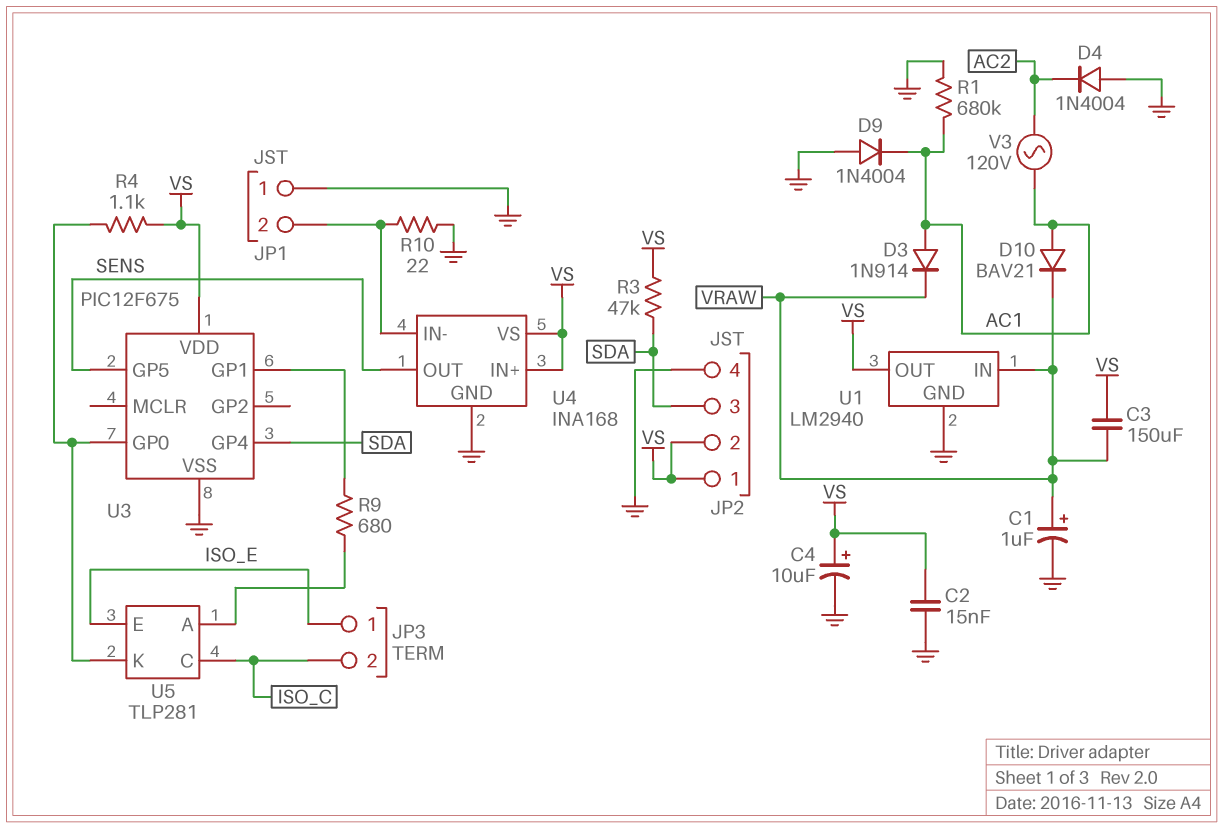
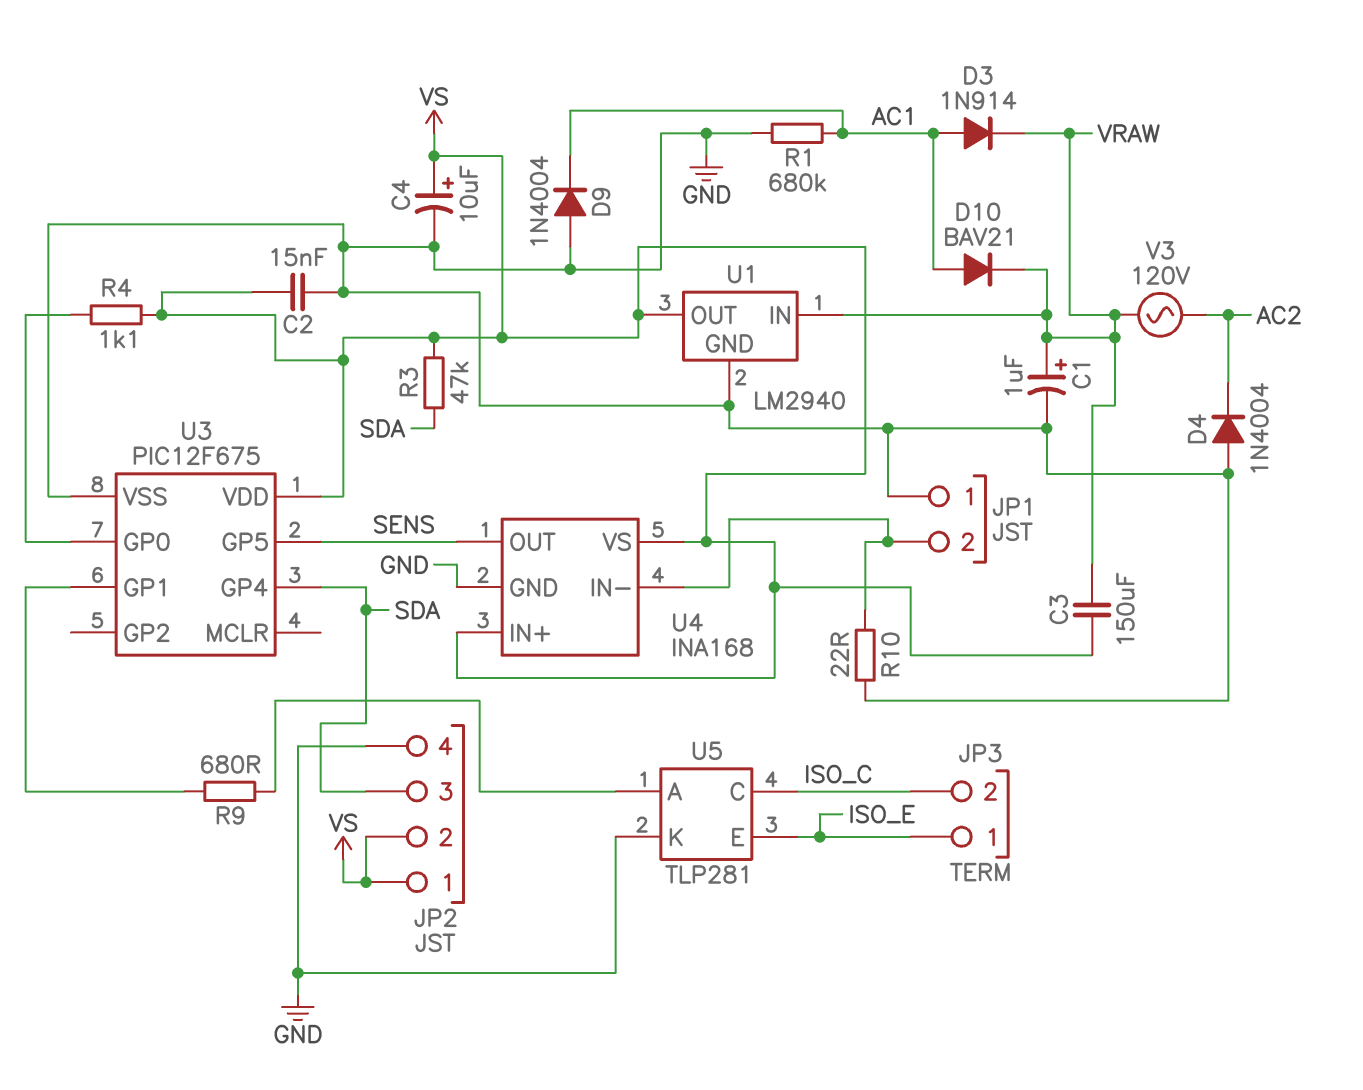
U5 pin K: U3/GP0 -> GND
V3: AC 120V (AC1, AC2) -> AC 120V (AC2, VRAW)

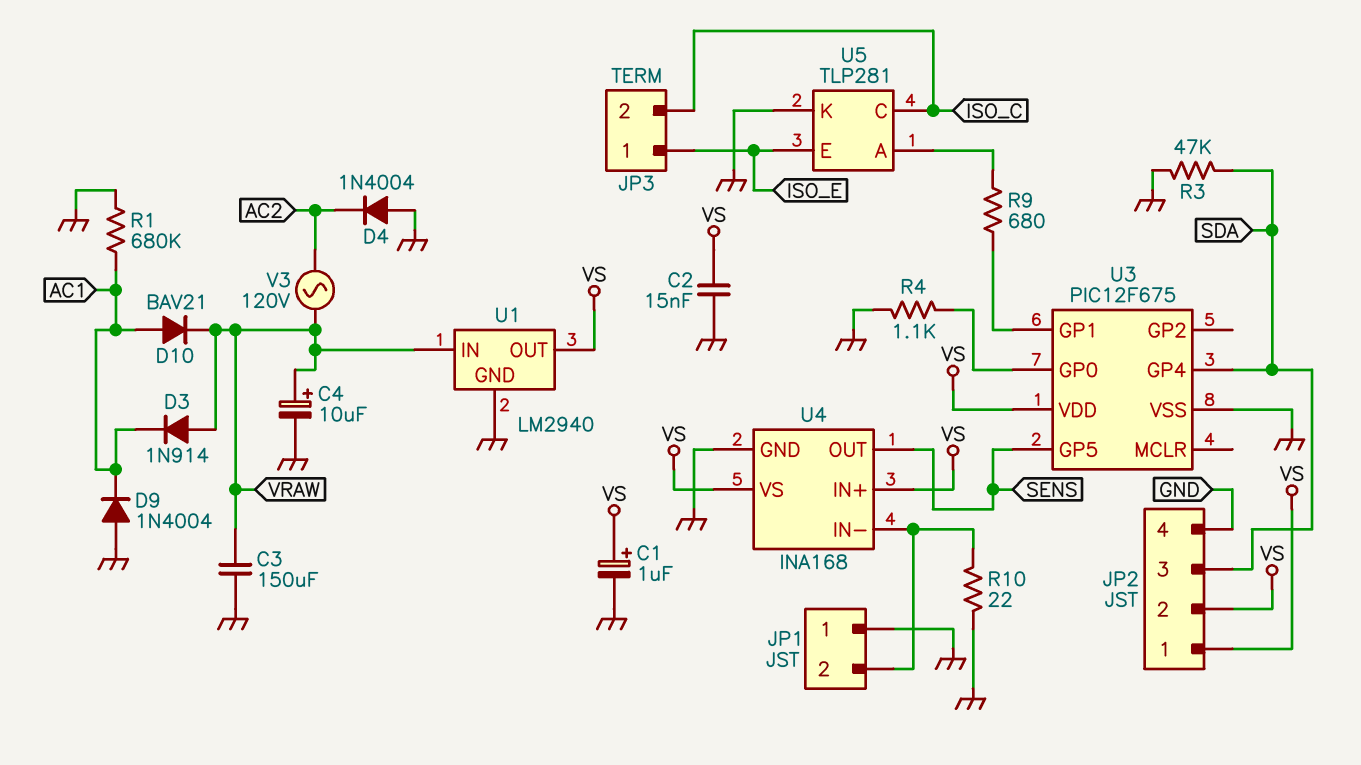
C1: 1uF (plus VRAW, minus GND) -> 1uF (plus VS, minus GND)
C3: 150uF (VRAW, VS) -> 150uF (GND, VRAW)
C4: 10uF (plus VS, minus GND) -> 10uF (plus VRAW, minus GND)
D3: diode 1N914 (A AC1, K VRAW) -> diode 1N914 (A VRAW, K AC1)
R3: 47k (SDA, VS) -> 47k (GND, SDA)
R4: 1.1k (U3/GP0, VS) -> 1.1k (GND, U3/GP0)

